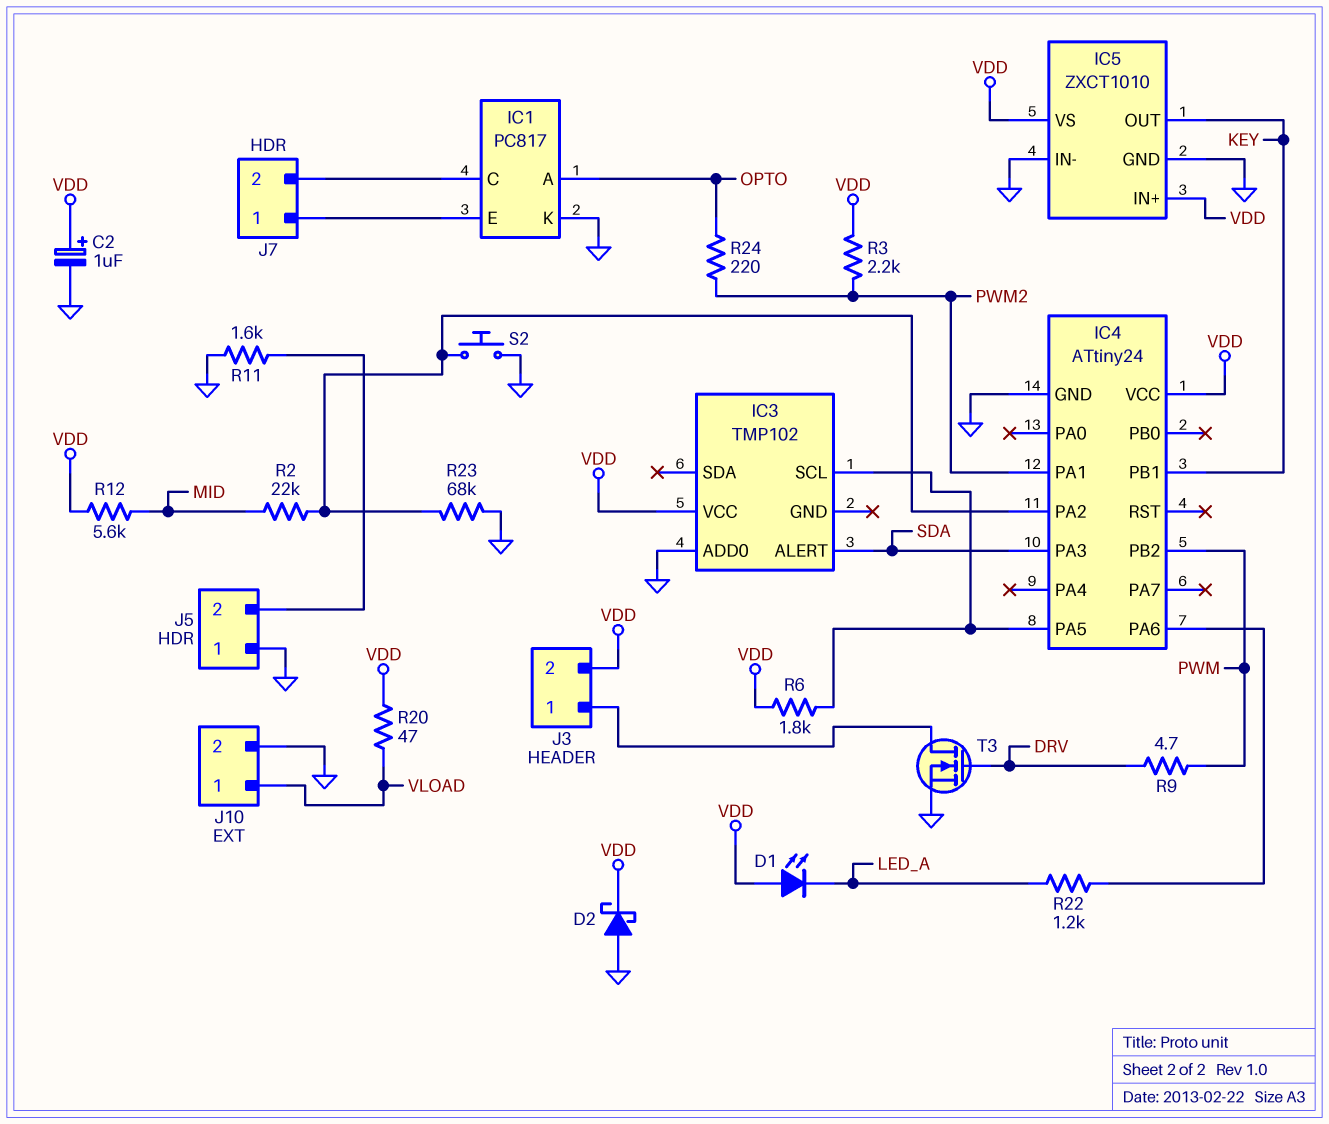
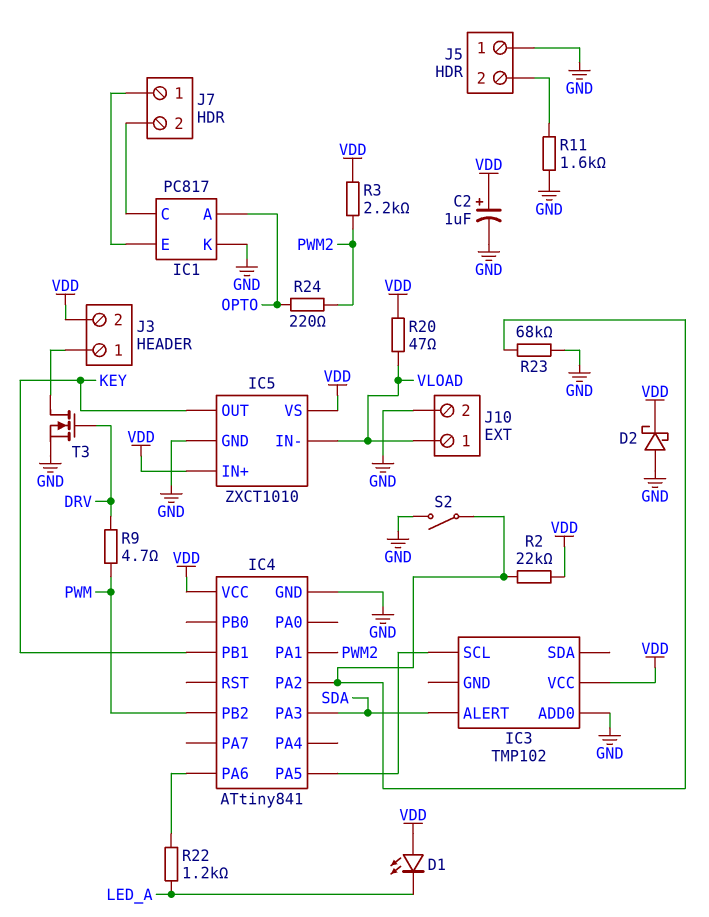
IC4: ATtiny24 -> ATtiny841
IC5 pin IN-: GND -> VLOAD
R2: 22k (IC4/PA2, MID) -> 22k (IC4/PA2, VDD)
R6: 1.8k (IC3/SCL, VDD) -> none
R12: 5.6k (MID, VDD) -> none
S2: button (GND, IC4/PA2) -> switch (GND, IC4/PA2)

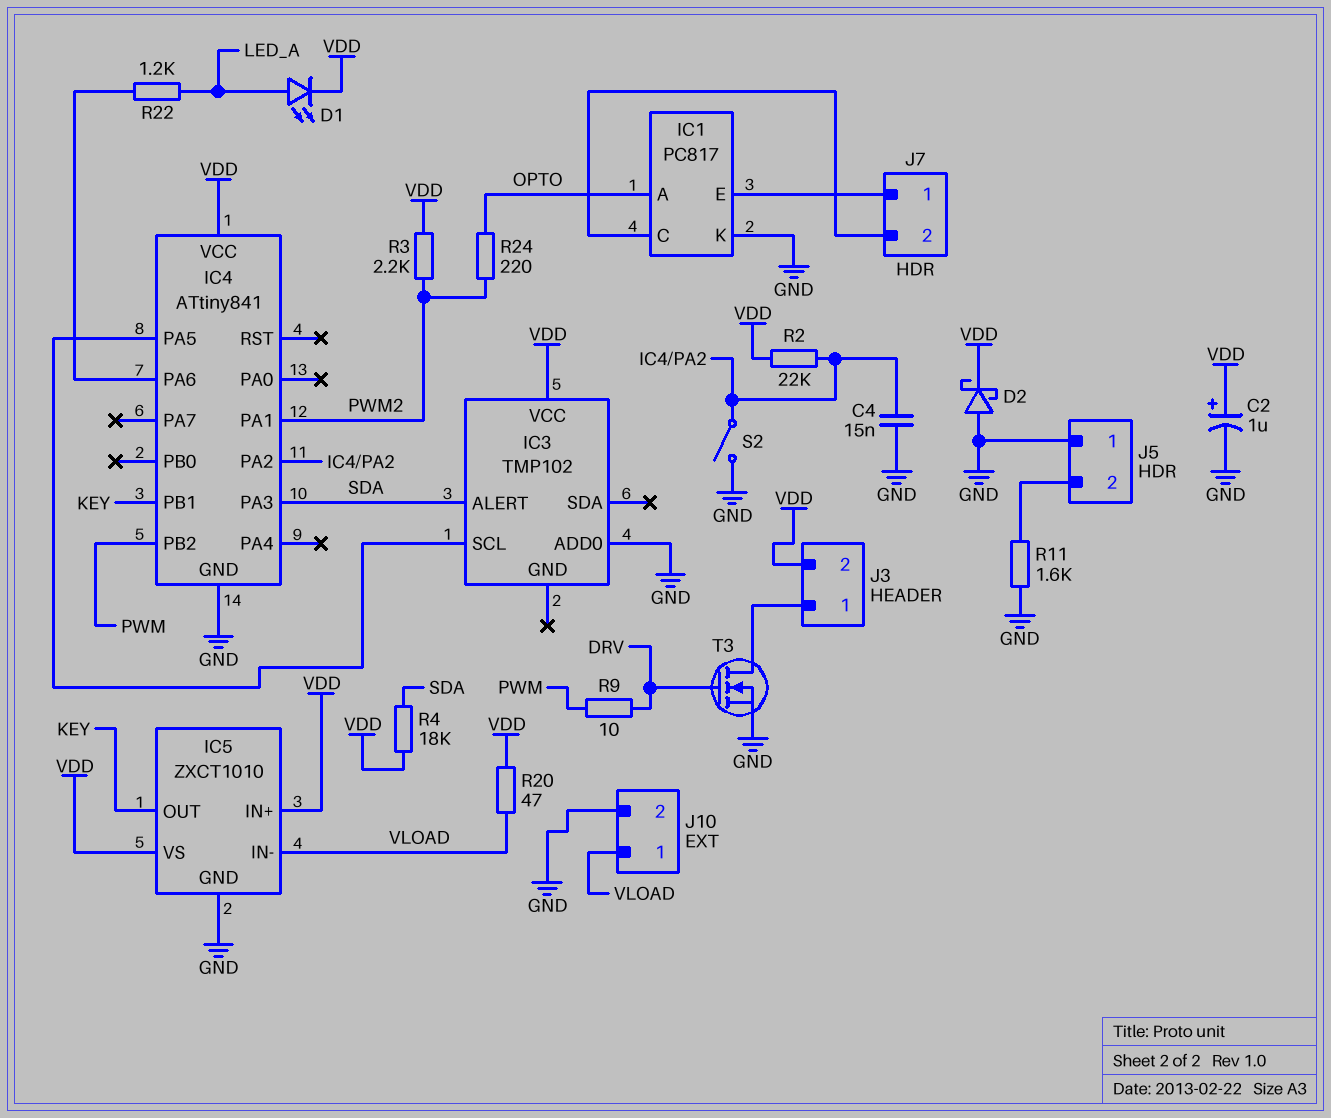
C4: none -> 15nF (GND, IC4/PA2)
D1: LED (A VDD, K LED_A) -> LED (A LED_A, K VDD)
R4: none -> 18k (SDA, VDD)
R9: 4.7 (DRV, PWM) -> 10 (DRV, PWM)
R23: 68k (GND, IC4/PA2) -> none

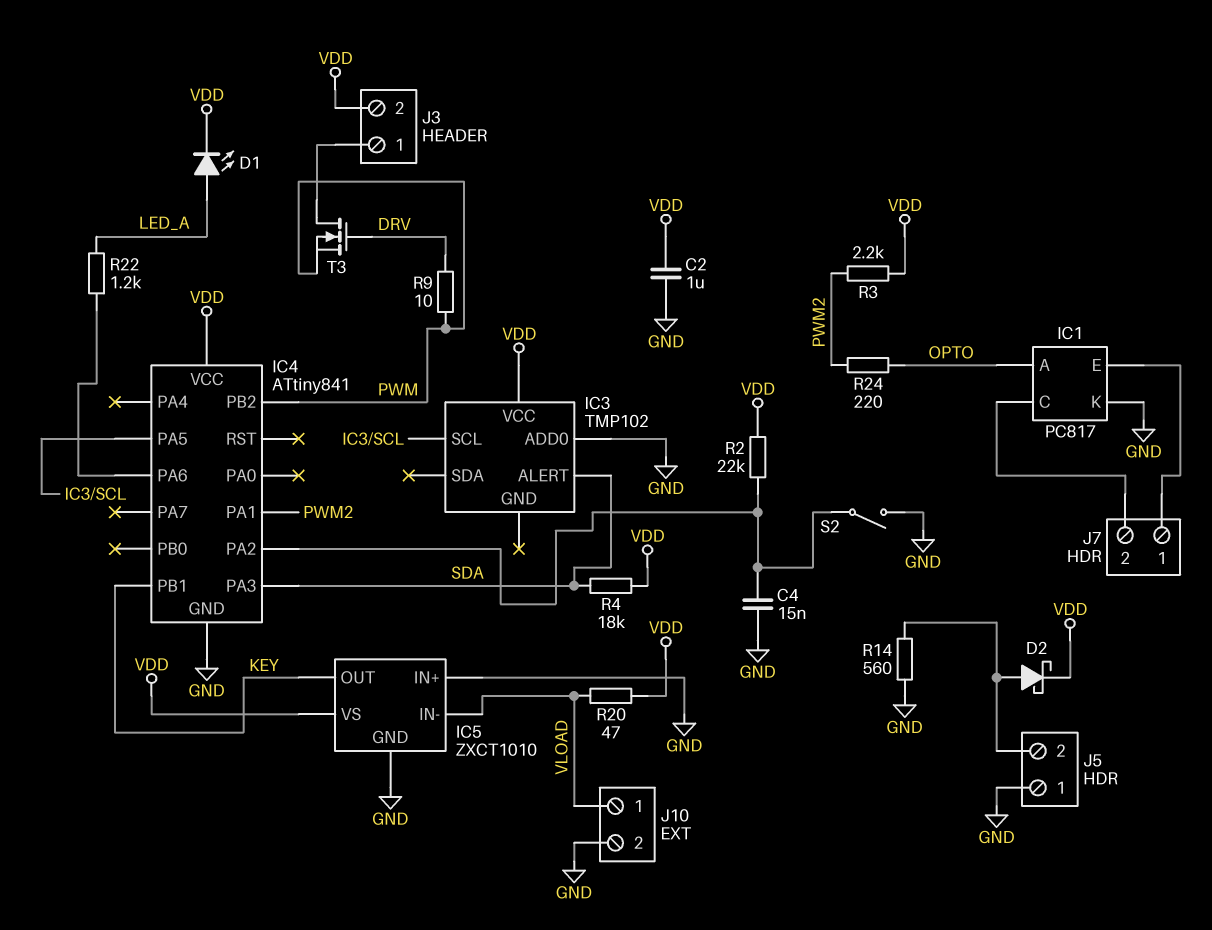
C2: 1uF (plus VDD, minus GND) -> 1uF (GND, VDD)
D2: schottky (A GND, K VDD) -> schottky (A J5/2, K VDD)
IC5 pin IN+: VDD -> GND
R11: 1.6k (GND, J5/2) -> none
R14: none -> 560 (GND, J5/2)
T3: NMOS (G DRV, D J3/1, S GND) -> NMOS (G DRV, D J3/1, S PWM)

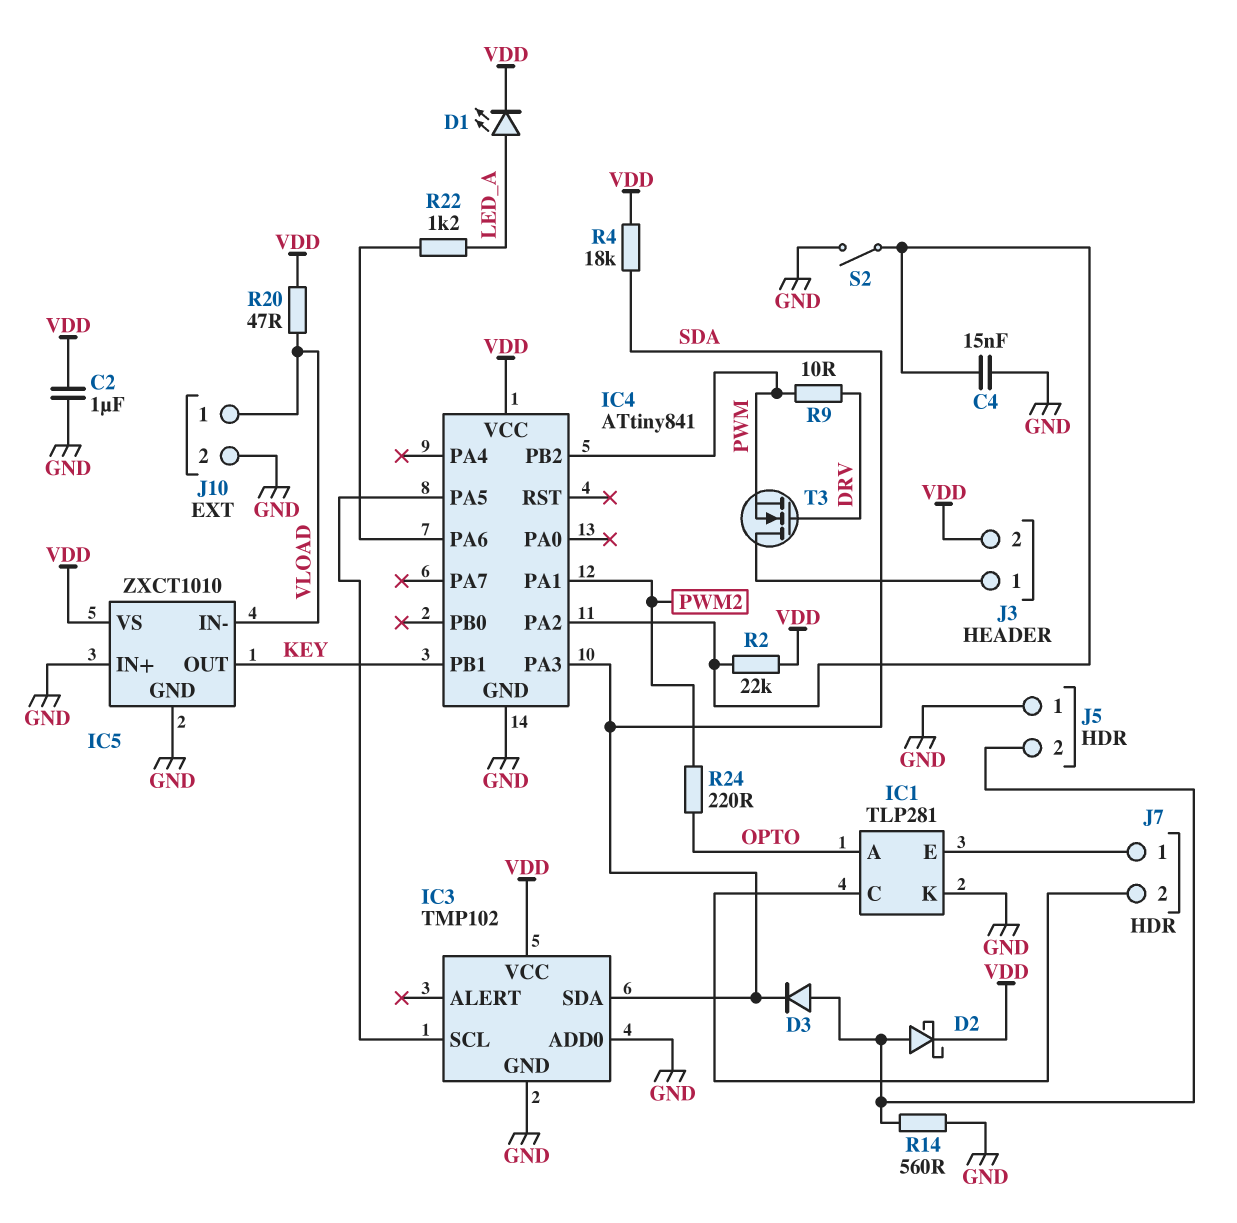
D3: none -> diode (A J5/2, K SDA)
IC1: PC817 -> TLP281
IC3 pin ALERT: SDA -> none
IC3 pin GND: none -> GND
IC3 pin SDA: none -> SDA
R3: 2.2k (PWM2, VDD) -> none

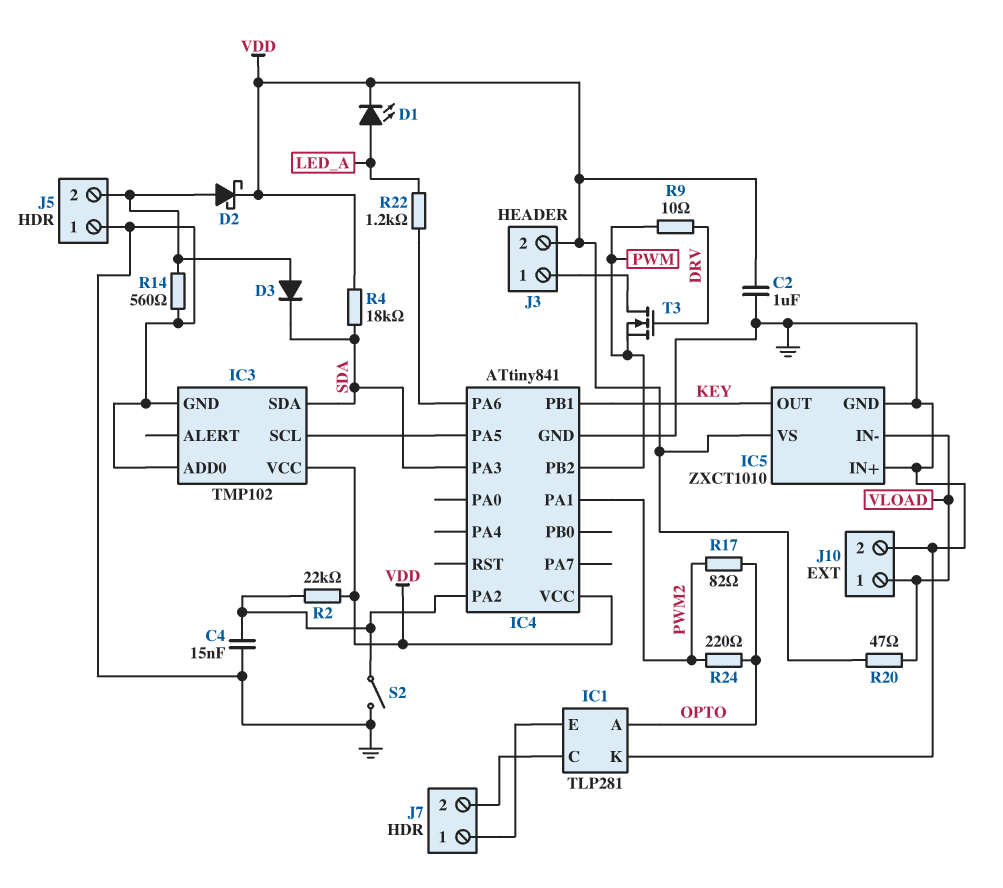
R17: none -> 82 (OPTO, PWM2)

